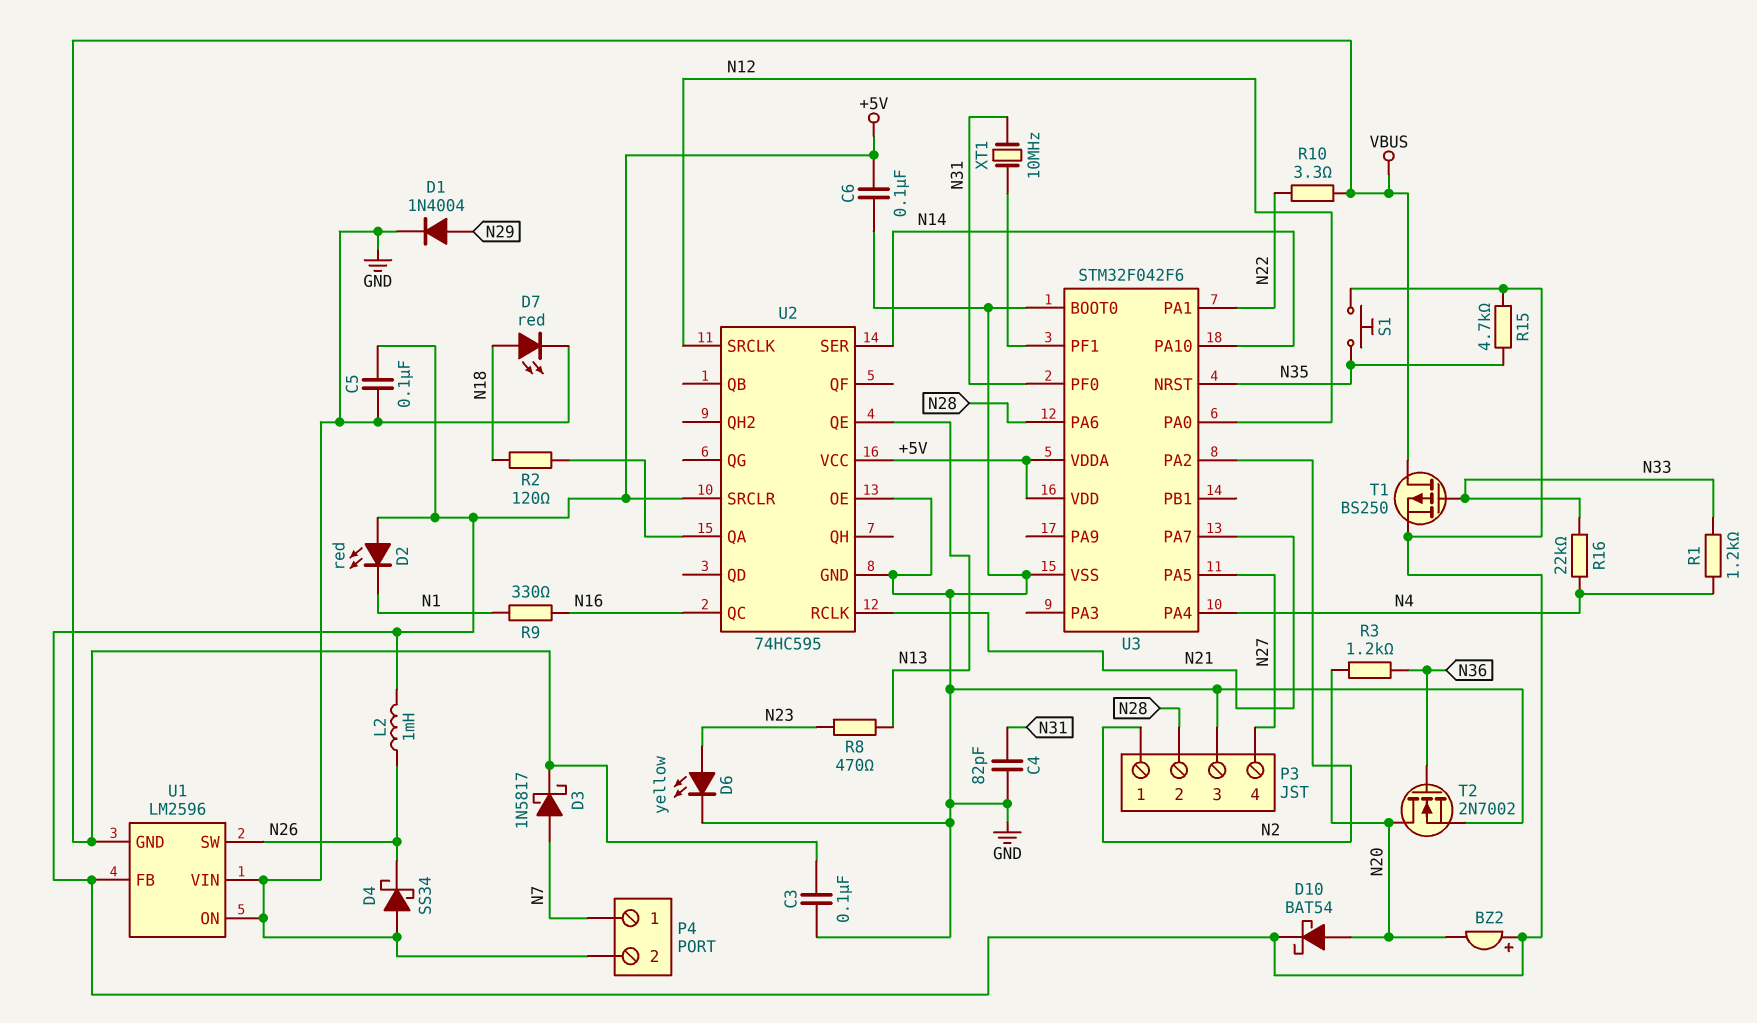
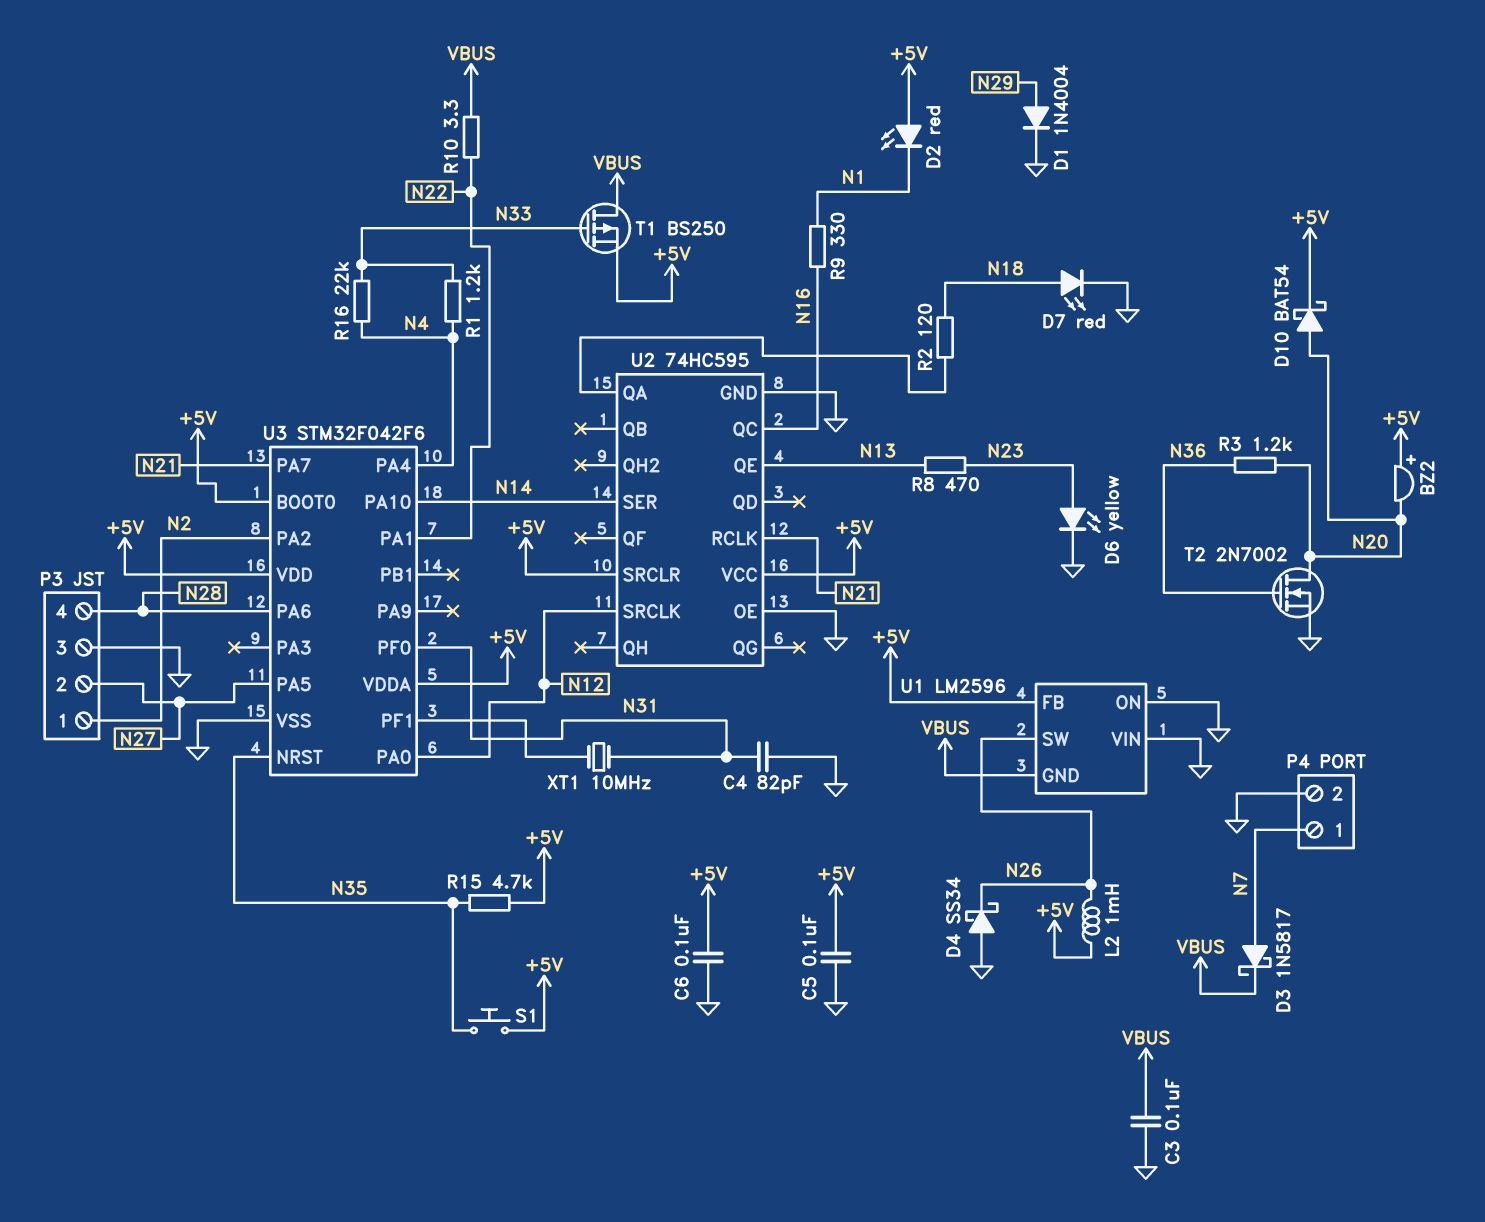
P3 pin 2: N28 -> N27
P3 pin 4: N27 -> N28
U3 pin BOOT0: GND -> +5V

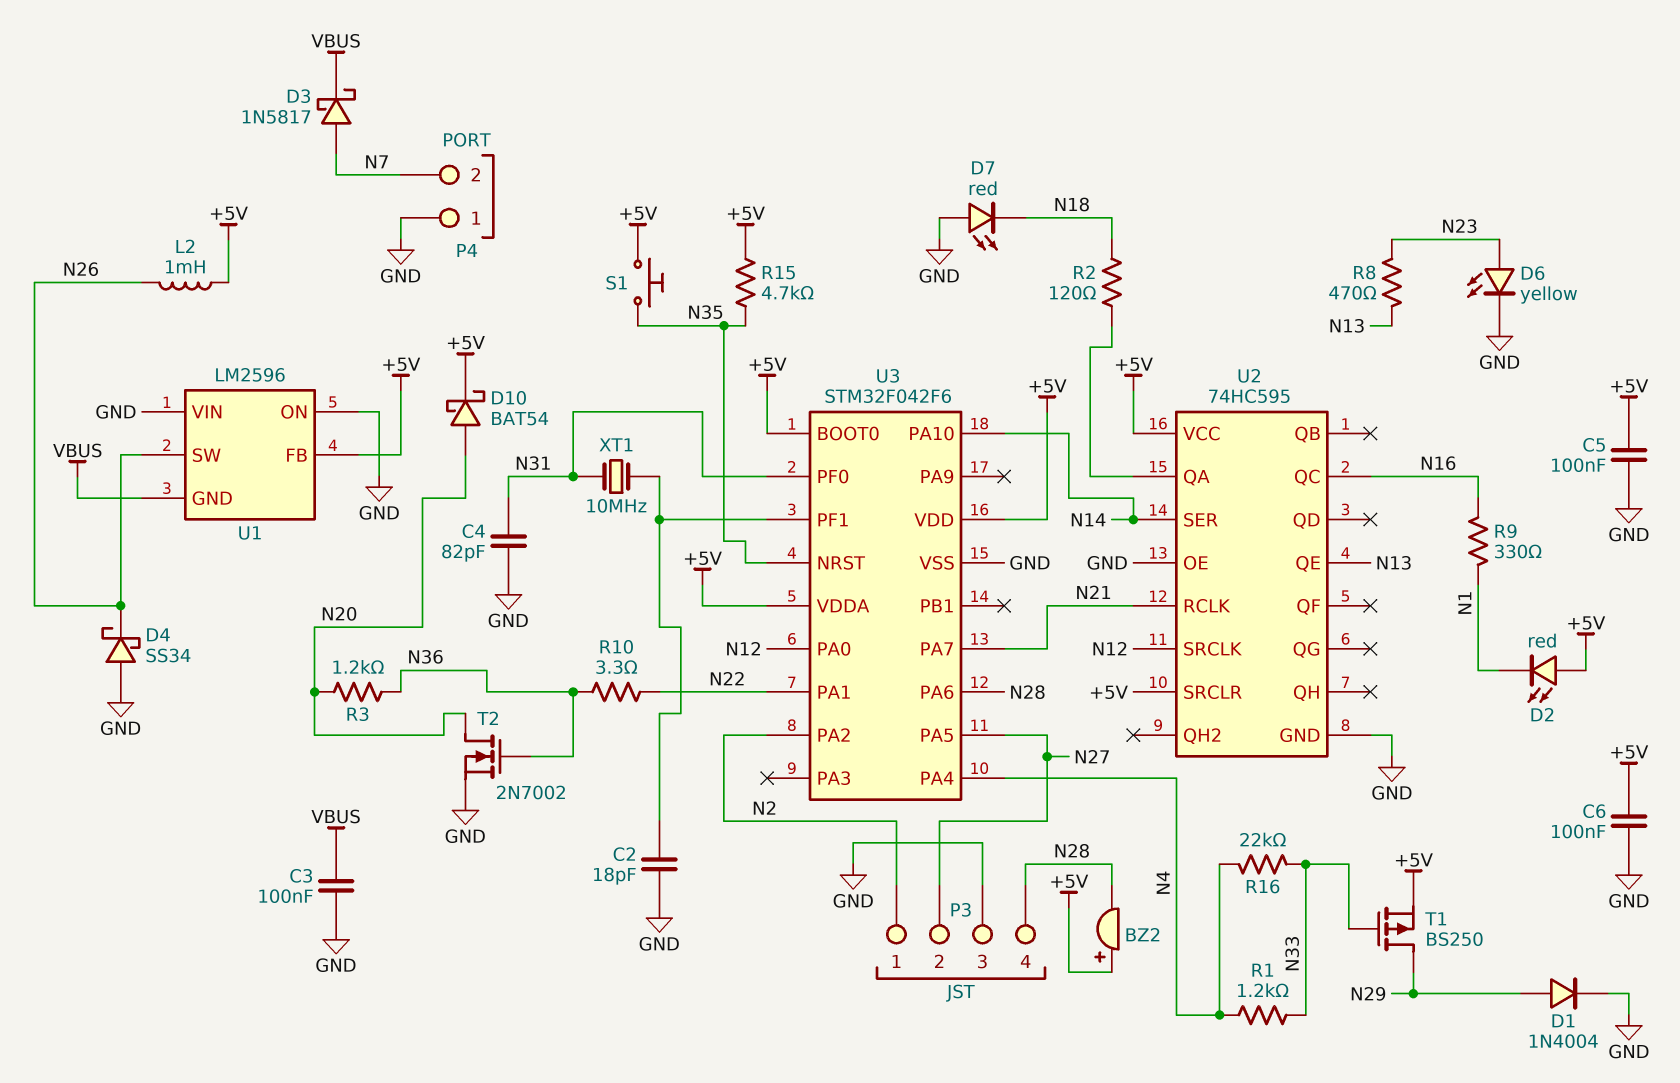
BZ2: buzzer (plus +5V, minus N20) -> buzzer (plus +5V, minus N28)
C2: none -> 18pF (GND, U3/PF1)
D7: LED red (A N18, K GND) -> LED red (A GND, K N18)
P4 pin 1: N7 -> GND
P4 pin 2: GND -> N7
R10: 3.3 (N22, VBUS) -> 3.3 (N22, N36)
T1: PMOS BS250 (G N33, D VBUS, S +5V) -> PMOS BS250 (G N33, D N29, S +5V)

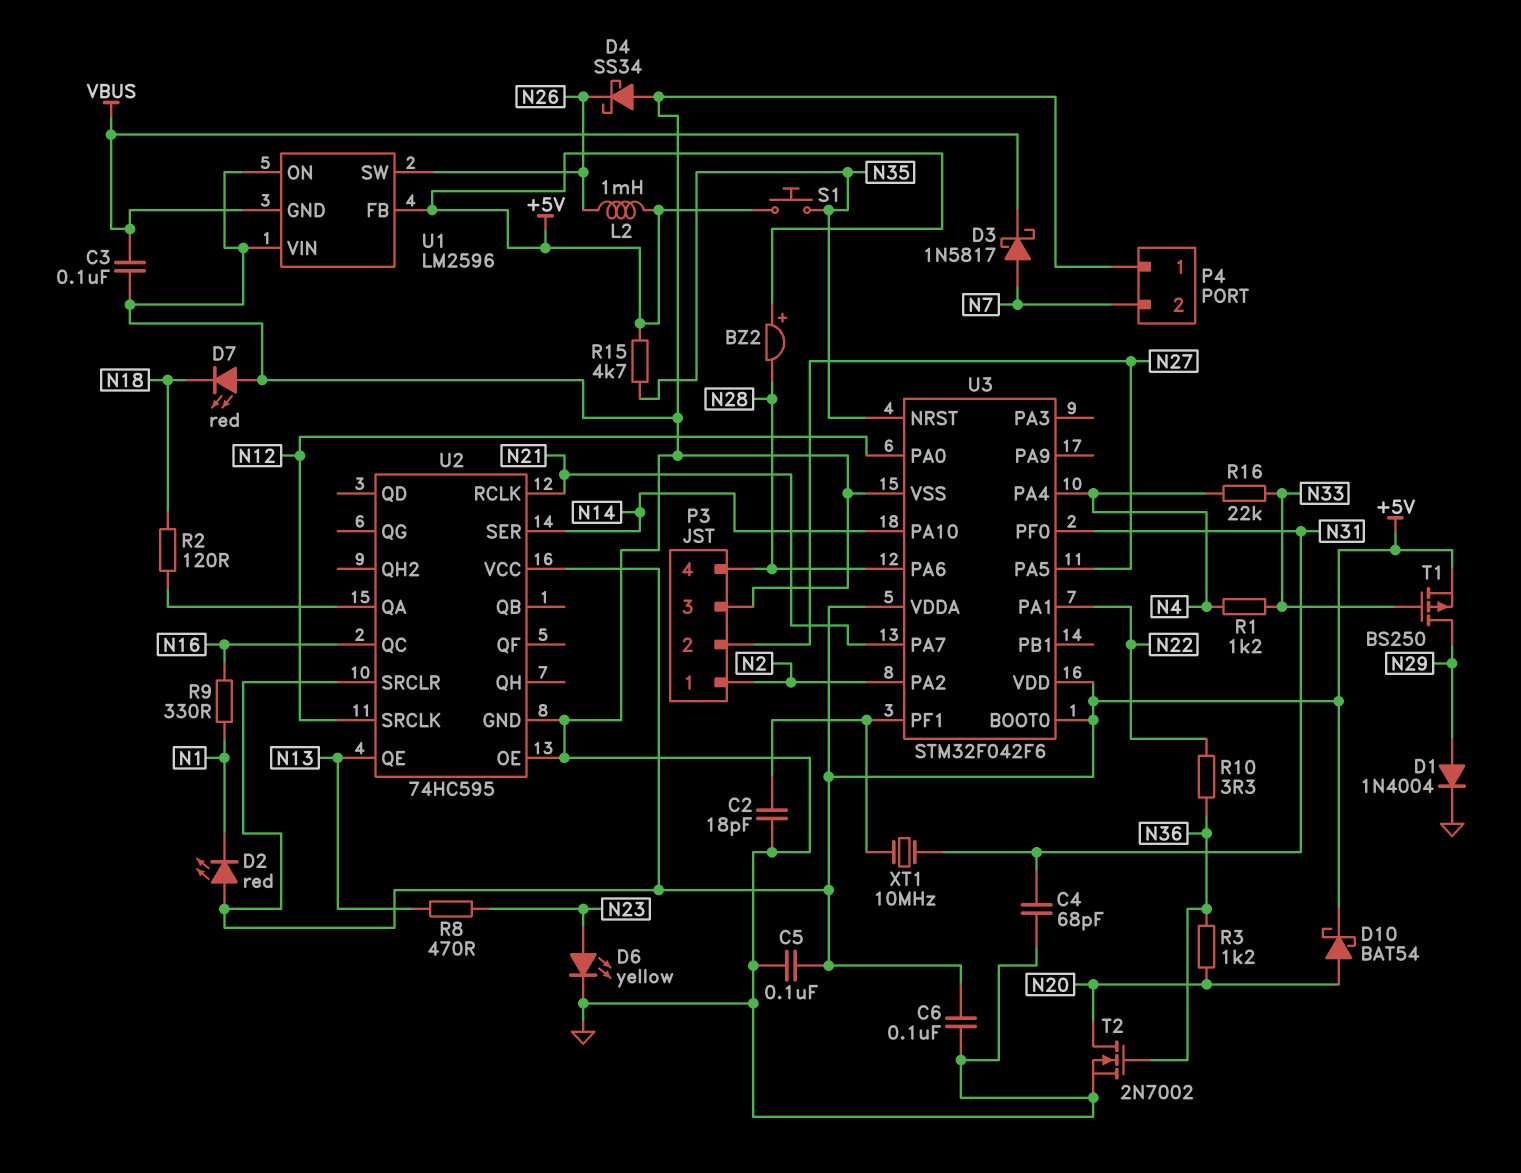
C4: 82pF (GND, N31) -> 68pF (GND, N31)

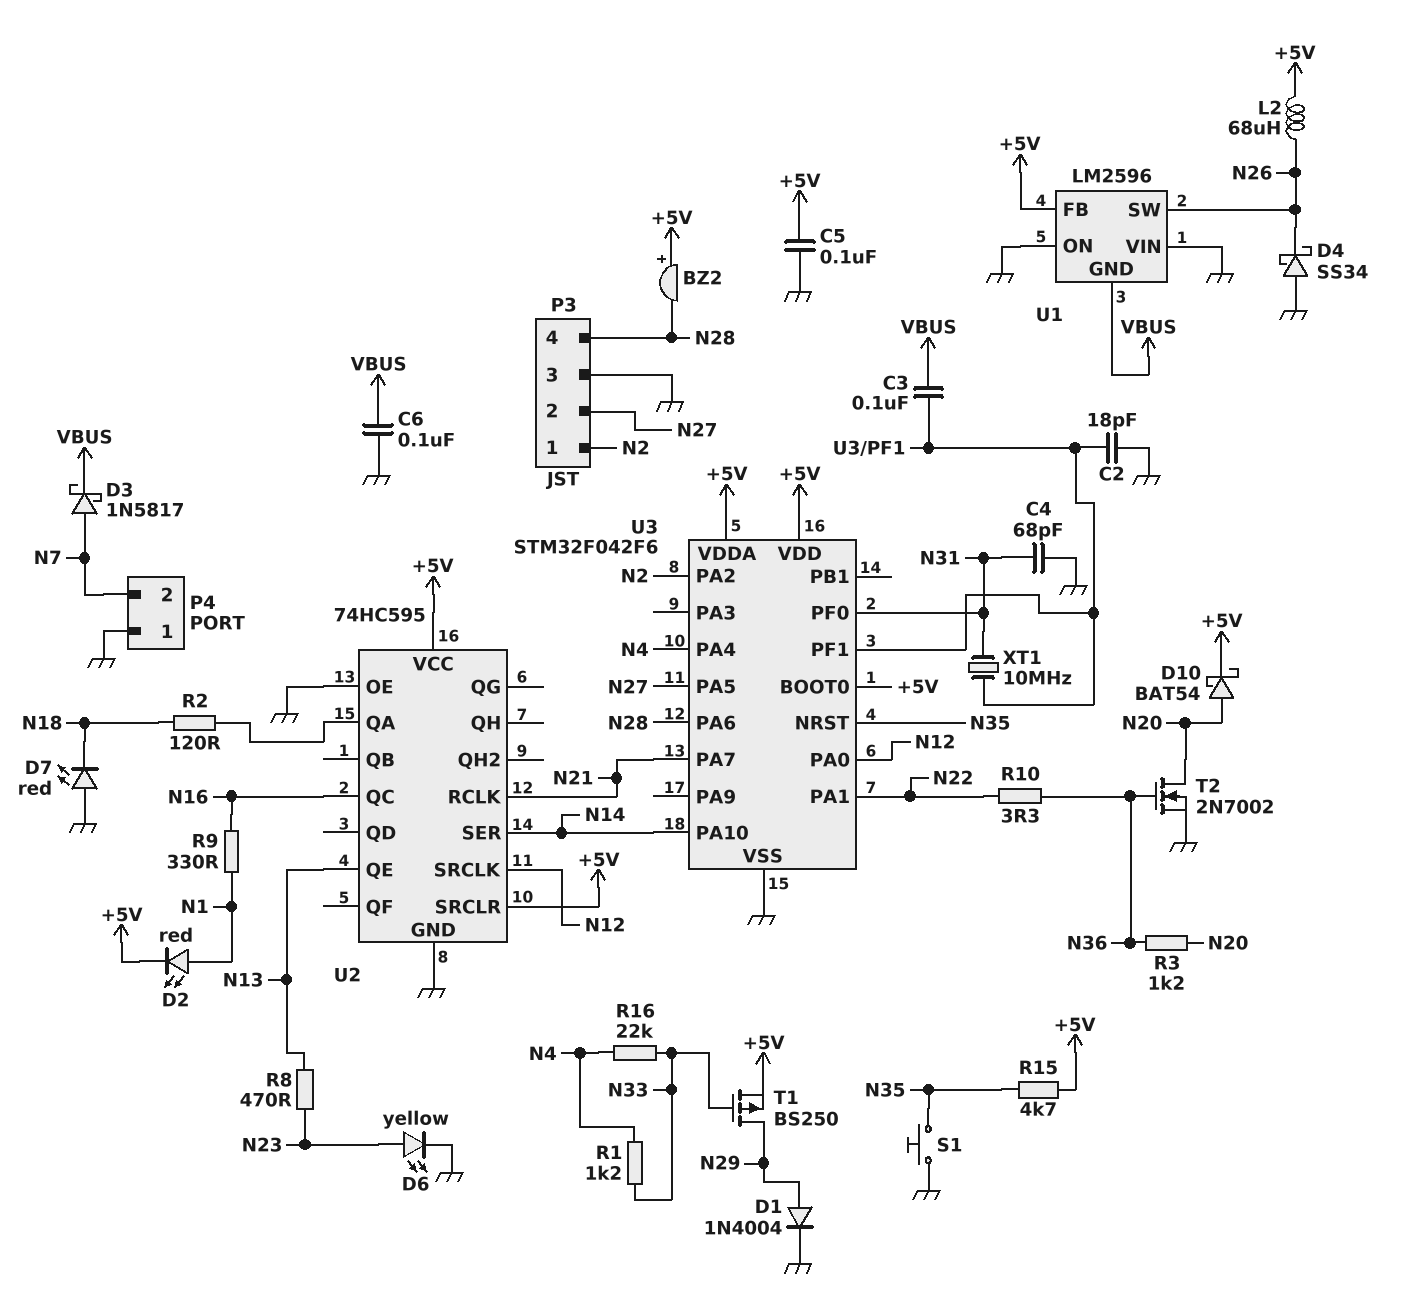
C3: 100nF (GND, VBUS) -> 100nF (U3/PF1, VBUS)
C6: 100nF (+5V, GND) -> 100nF (GND, VBUS)
D2: LED red (A +5V, K N1) -> LED red (A N1, K +5V)
L2: 1mH (+5V, N26) -> 68uH (+5V, N26)
S1: button (+5V, N35) -> button (GND, N35)

